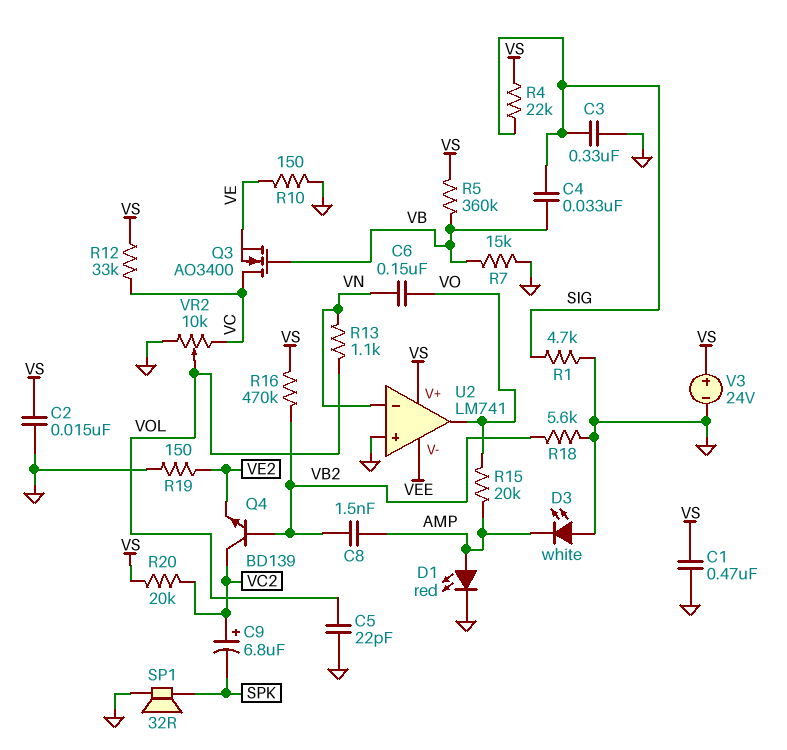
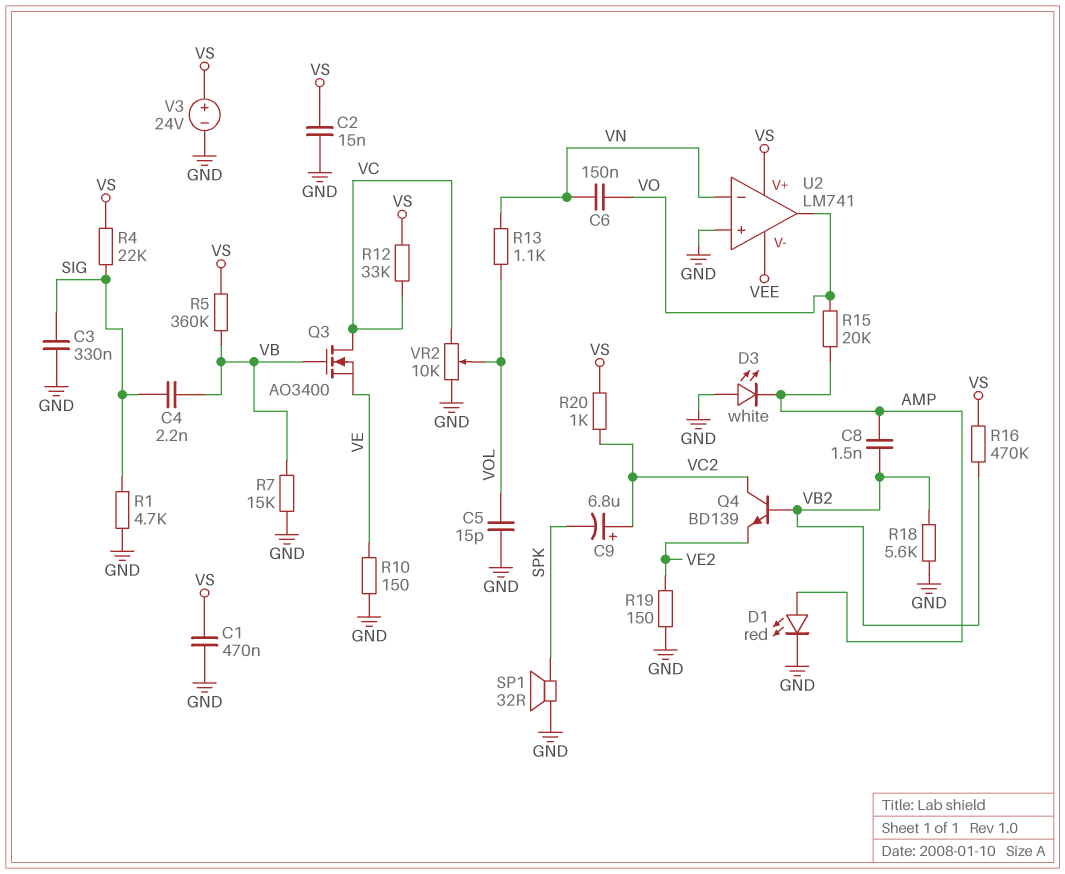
C4: 33nF (SIG, VB) -> 2.2nF (SIG, VB)
C5: 22pF (GND, VOL) -> 15pF (GND, VOL)
R20: 20k (VC2, VS) -> 1k (VC2, VS)

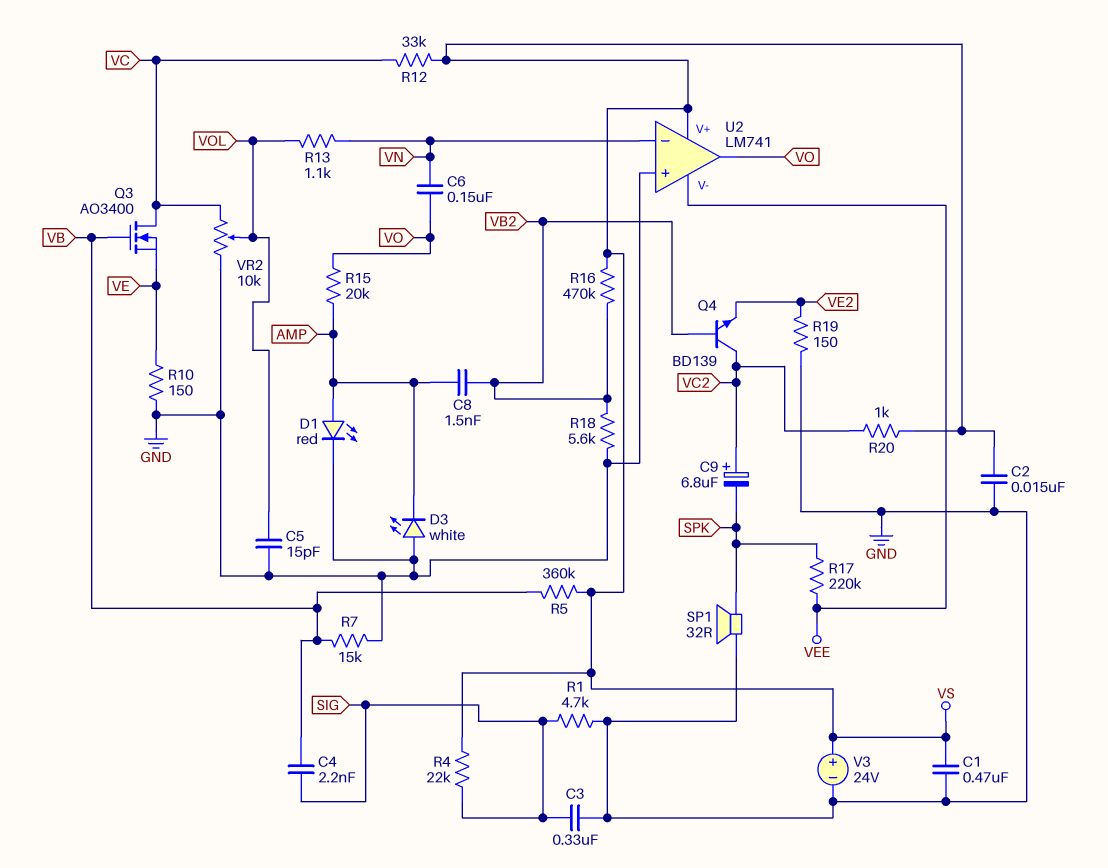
R17: none -> 220k (SPK, VEE)

